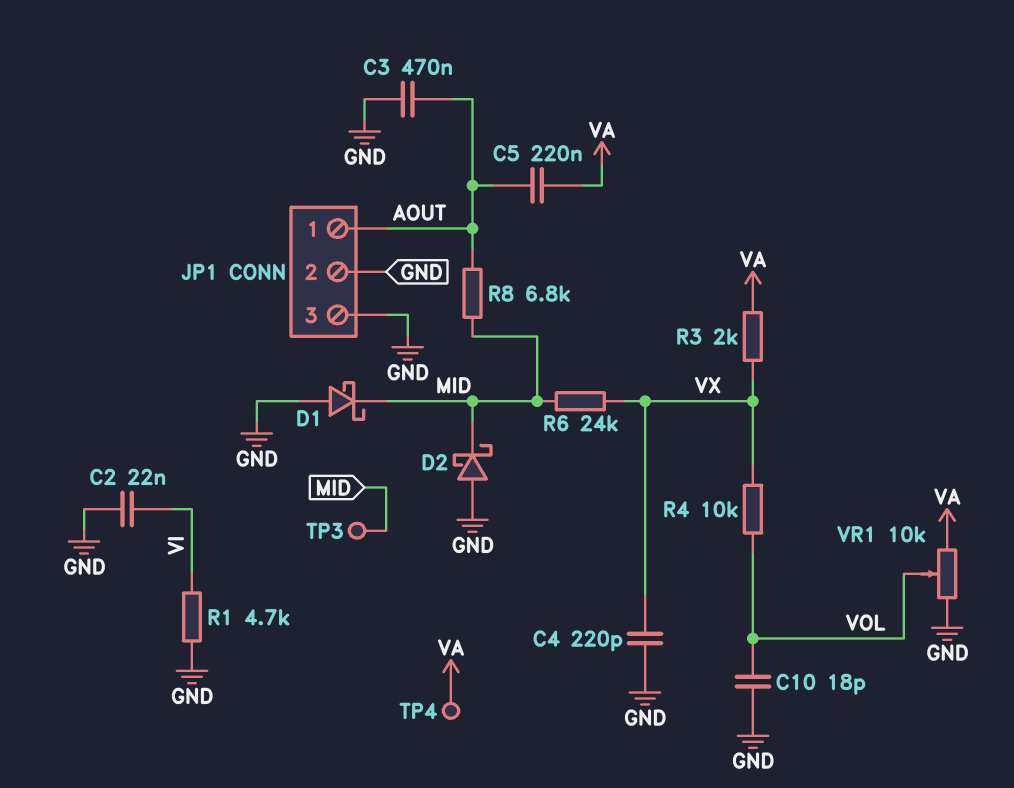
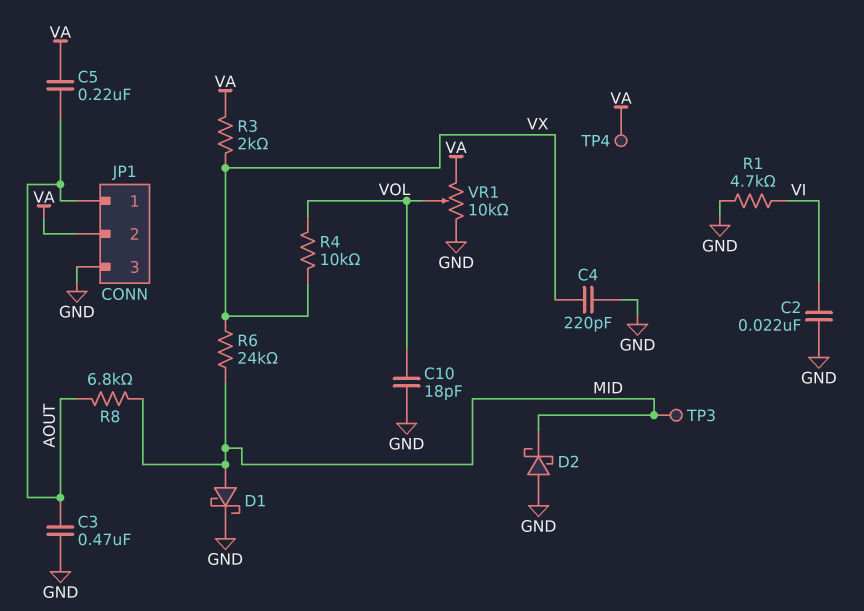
D1: schottky (A GND, K MID) -> schottky (A MID, K GND)
JP1 pin 2: GND -> VA

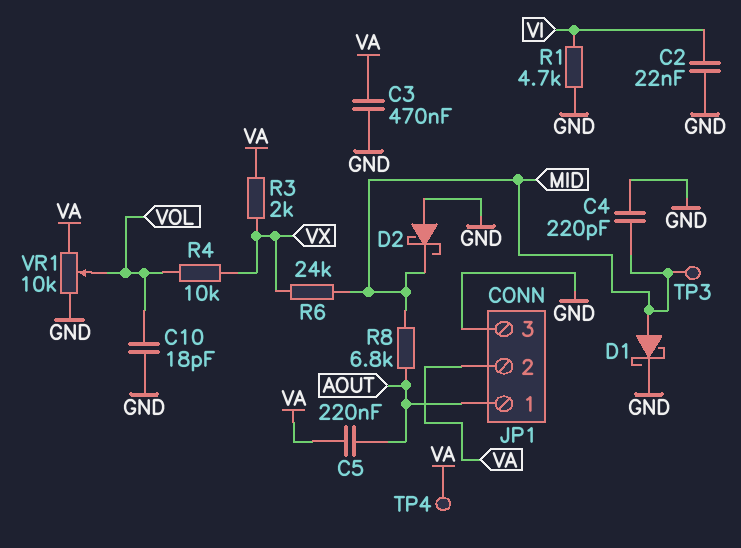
C3: 470nF (AOUT, GND) -> 470nF (GND, VA)
C4: 220pF (GND, VX) -> 220pF (GND, MID)

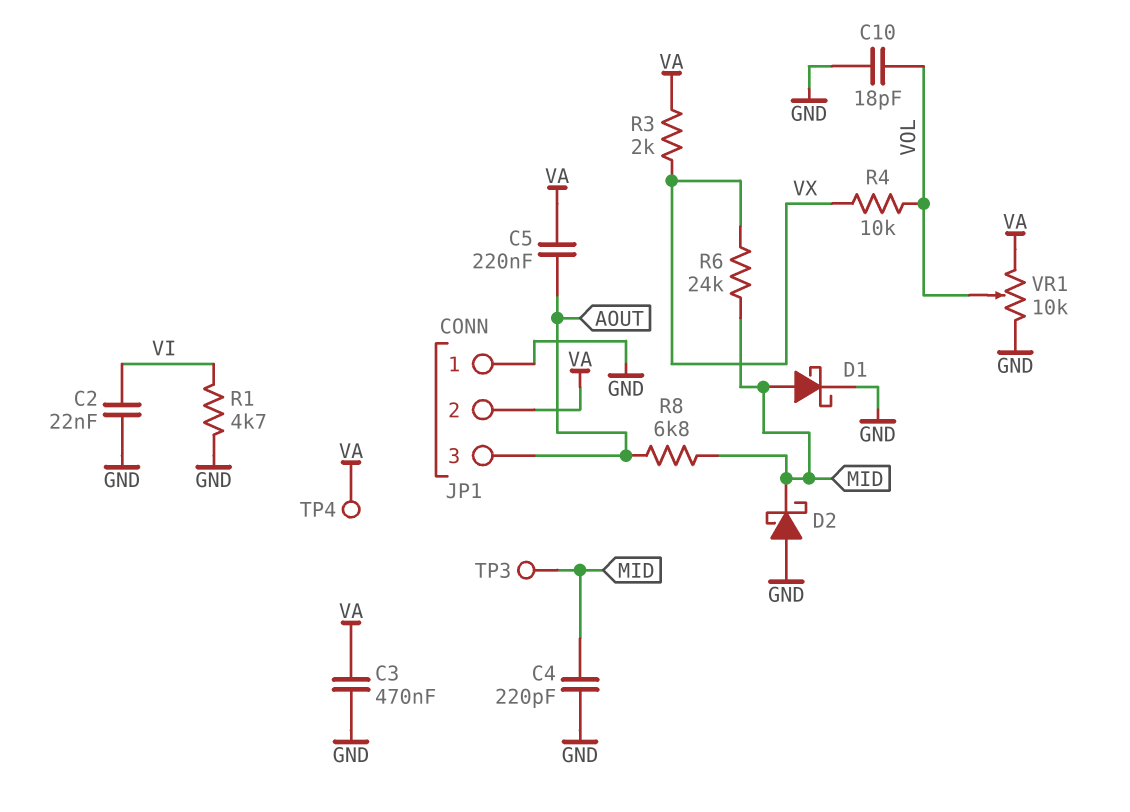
JP1 pin 1: AOUT -> GND
JP1 pin 3: GND -> AOUT

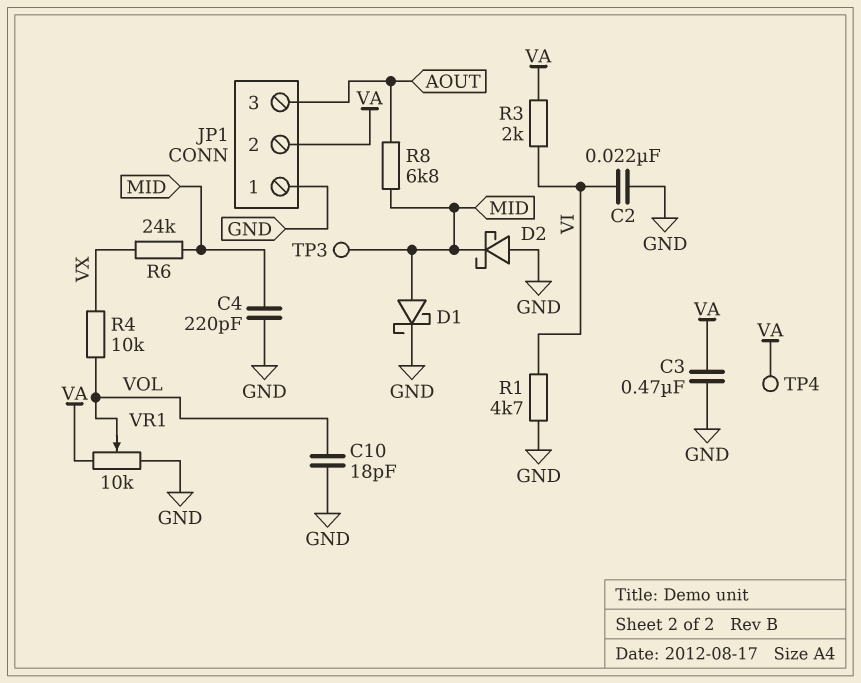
C5: 220nF (AOUT, VA) -> none
R3: 2k (VA, VX) -> 2k (VA, VI)

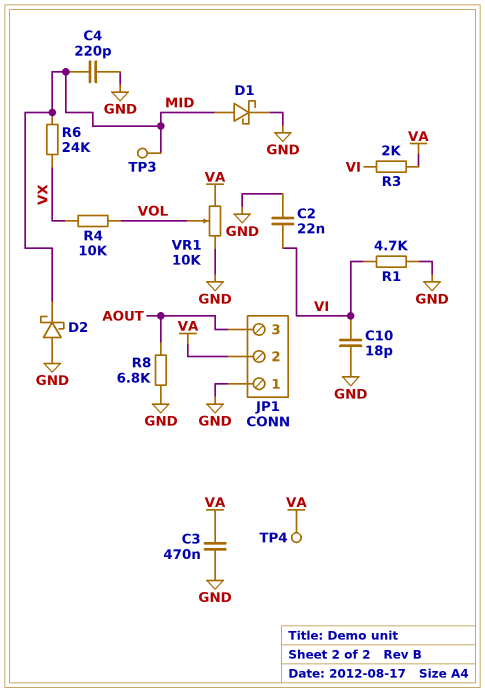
C10: 18pF (GND, VOL) -> 18pF (GND, VI)
R8: 6.8k (AOUT, MID) -> 6.8k (AOUT, GND)

